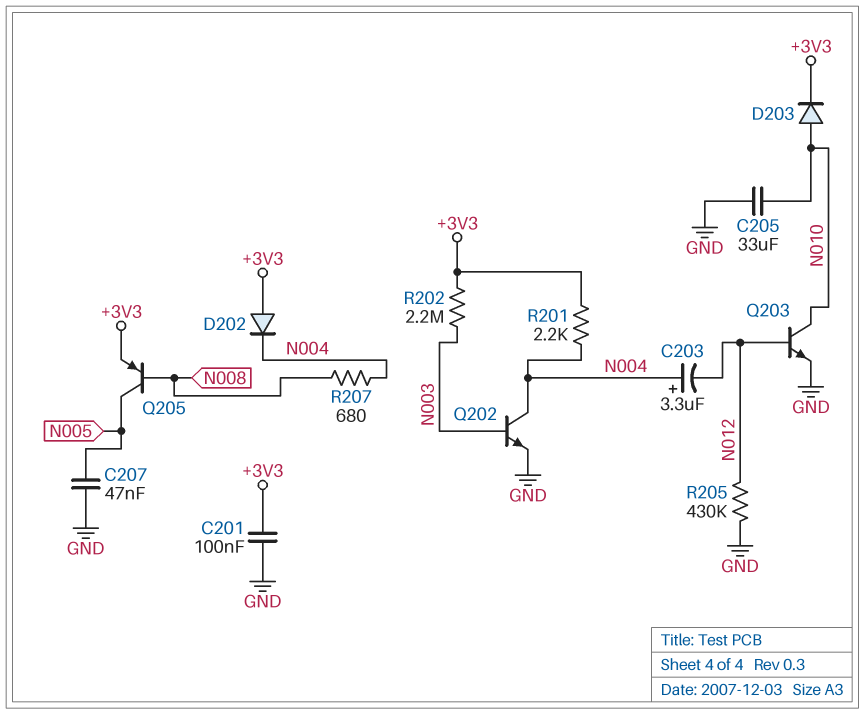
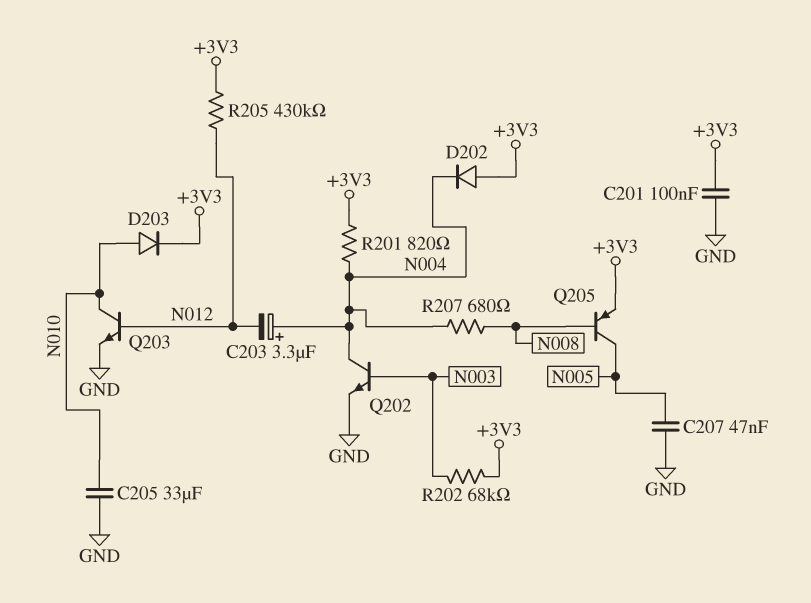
R201: 2.2k (+3V3, N004) -> 820 (+3V3, N004)
R202: 2.2M (+3V3, N003) -> 68k (+3V3, N003)
R205: 430k (GND, N012) -> 430k (+3V3, N012)

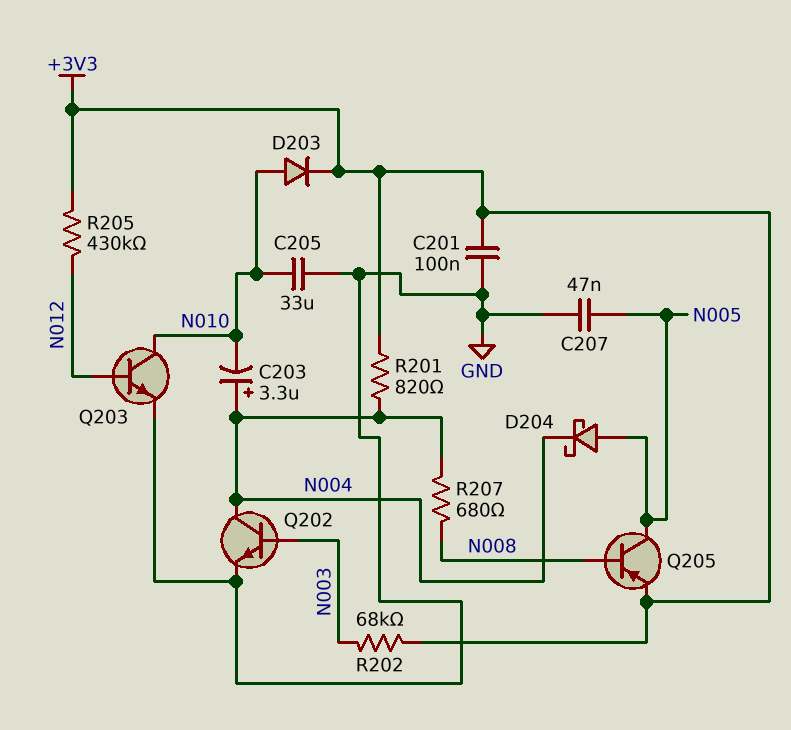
C203: 3.3uF (plus N004, minus N012) -> 3.3uF (plus N004, minus N010)
D202: diode (A +3V3, K N004) -> none
D204: none -> schottky (A N005, K N004)

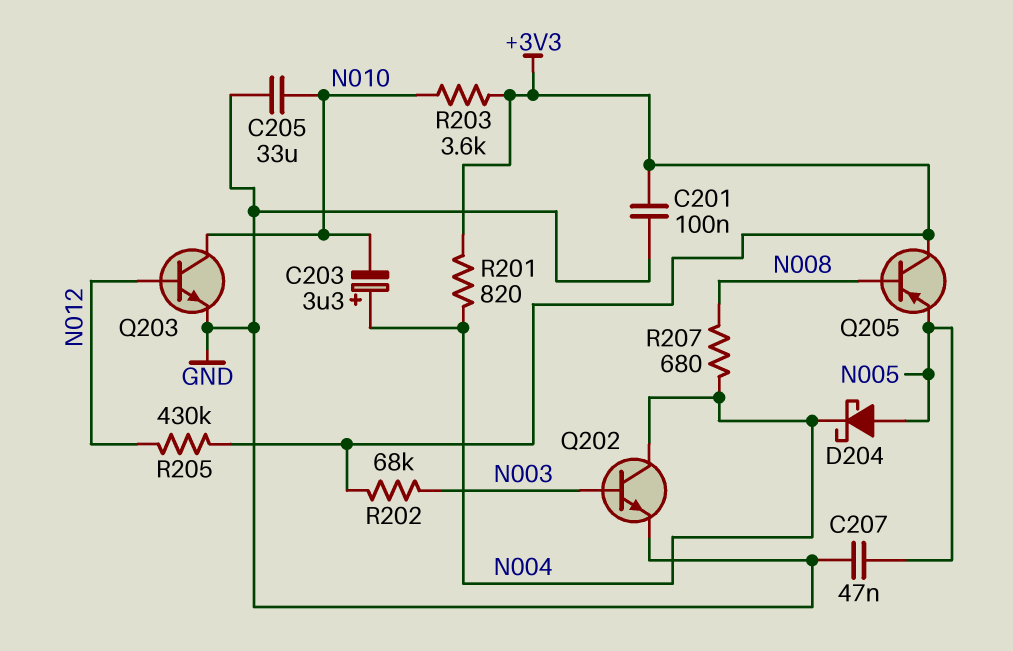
D203: diode (A N010, K +3V3) -> none
Q205: PNP (B N008, C N005, E +3V3) -> PNP (B N008, C +3V3, E N005)
R203: none -> 3.6k (+3V3, N010)

